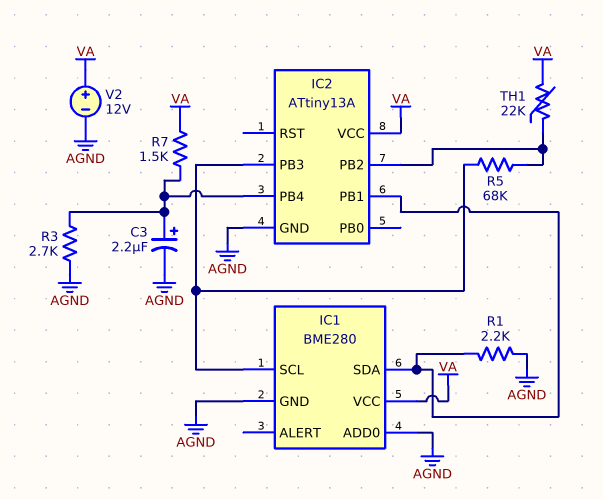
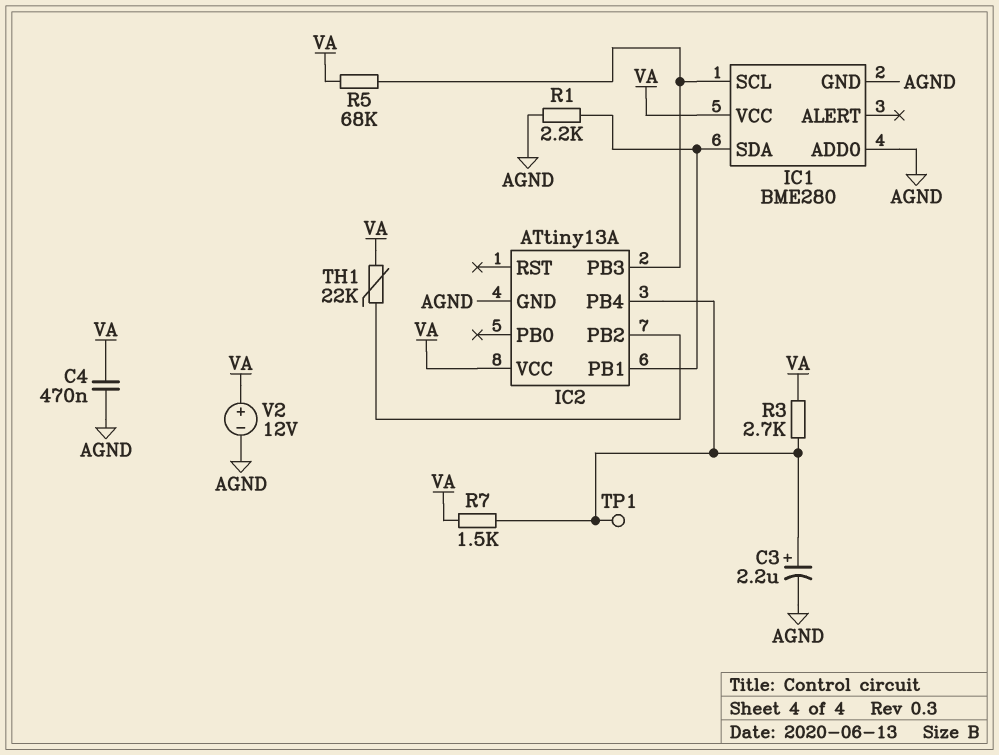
C4: none -> 470nF (AGND, VA)
R3: 2.7k (AGND, IC2/PB4) -> 2.7k (IC2/PB4, VA)
R5: 68k (IC1/SCL, IC2/PB2) -> 68k (IC1/SCL, VA)
TP1: none -> test point (IC2/PB4)

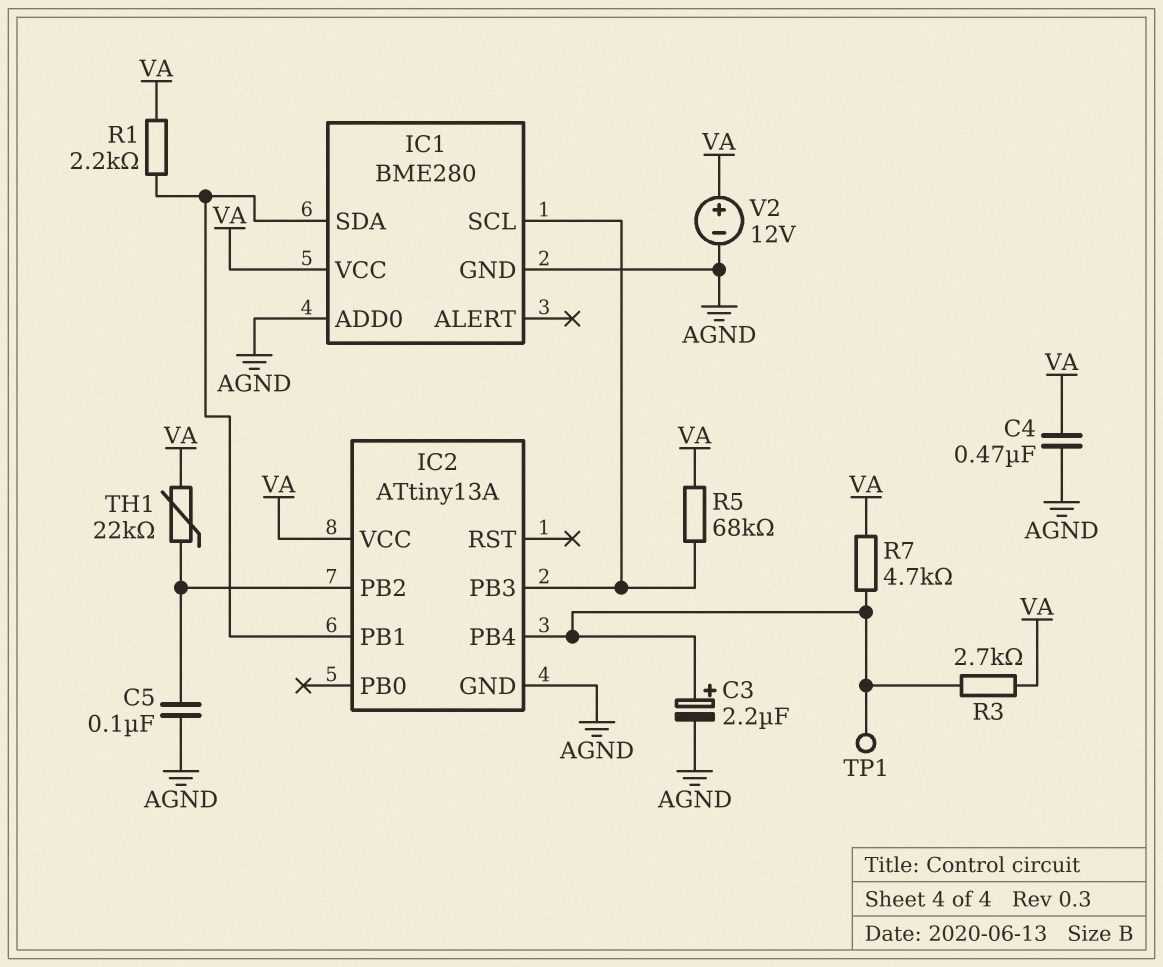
C5: none -> 100nF (AGND, IC2/PB2)
R1: 2.2k (AGND, IC1/SDA) -> 2.2k (IC1/SDA, VA)
R7: 1.5k (IC2/PB4, VA) -> 4.7k (IC2/PB4, VA)

